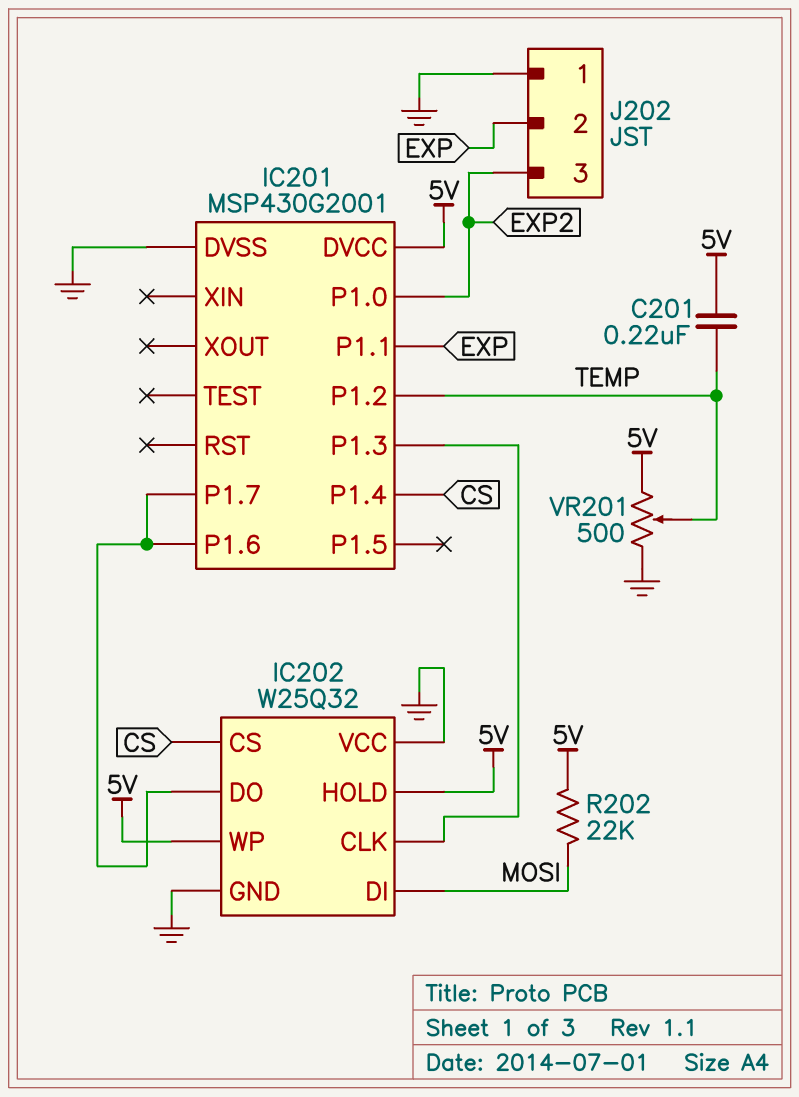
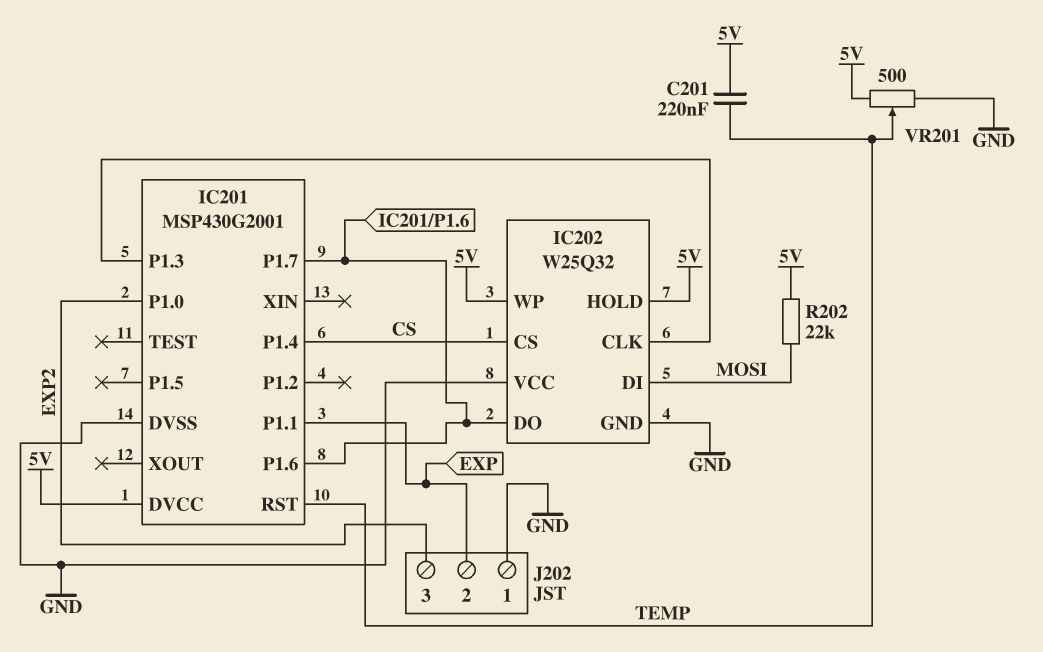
IC201 pin P1.2: TEMP -> none
IC201 pin RST: none -> TEMP

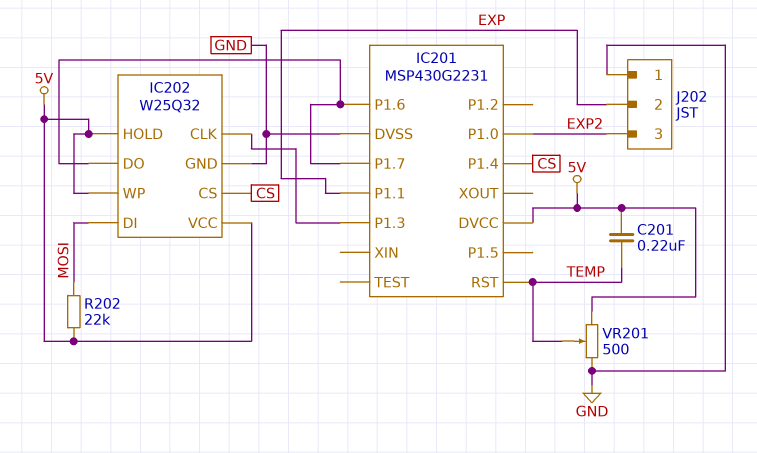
IC201: MSP430G2001 -> MSP430G2231
IC202 pin VCC: GND -> 5V

